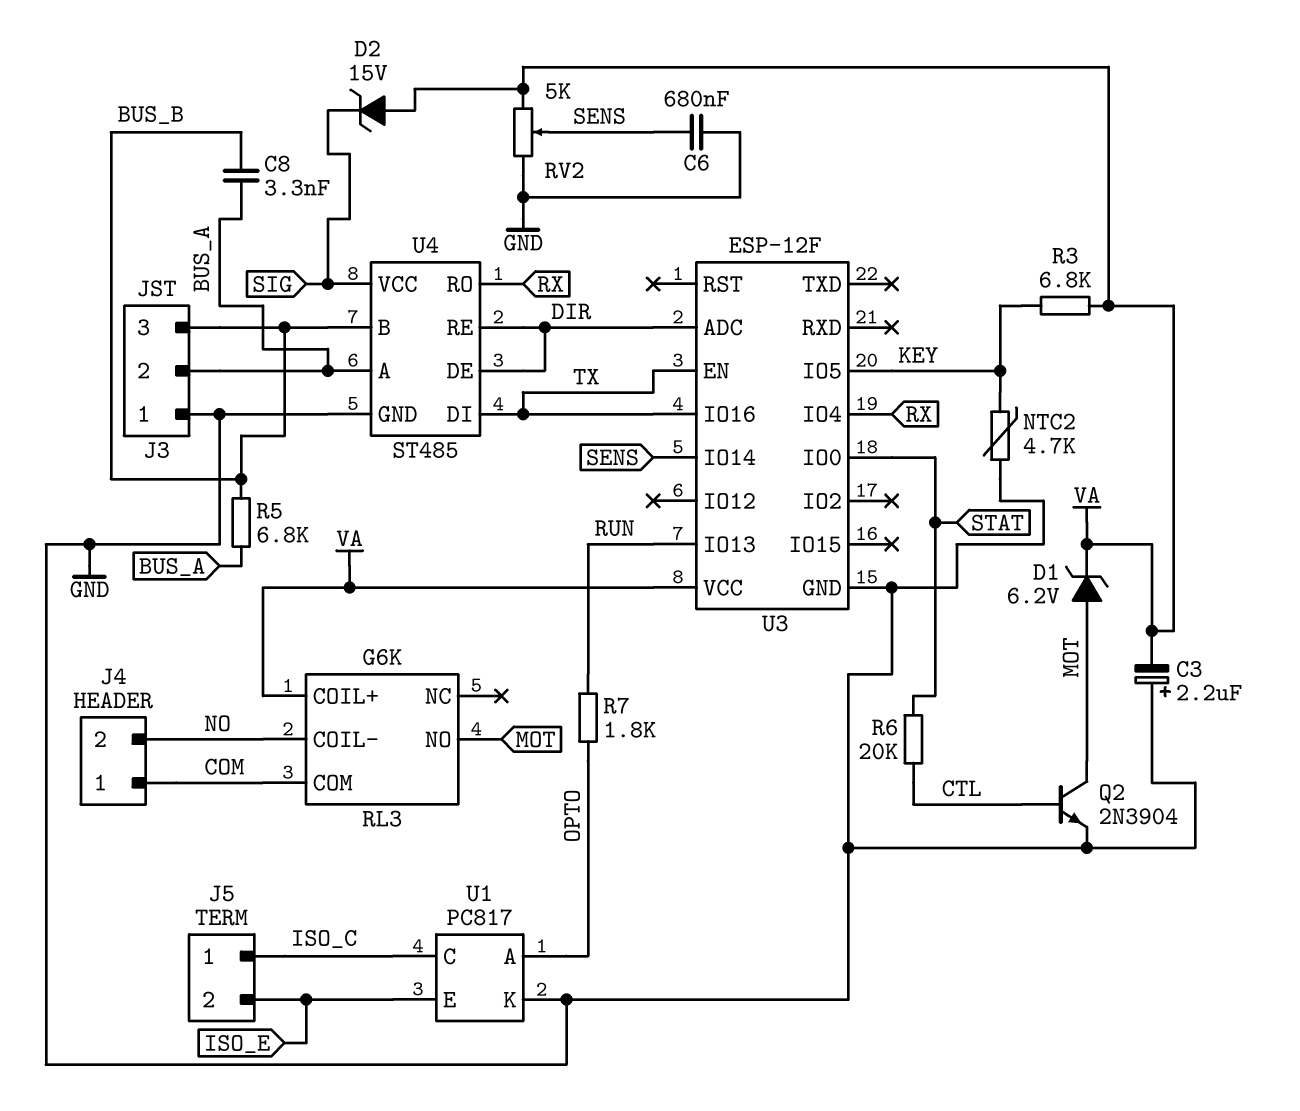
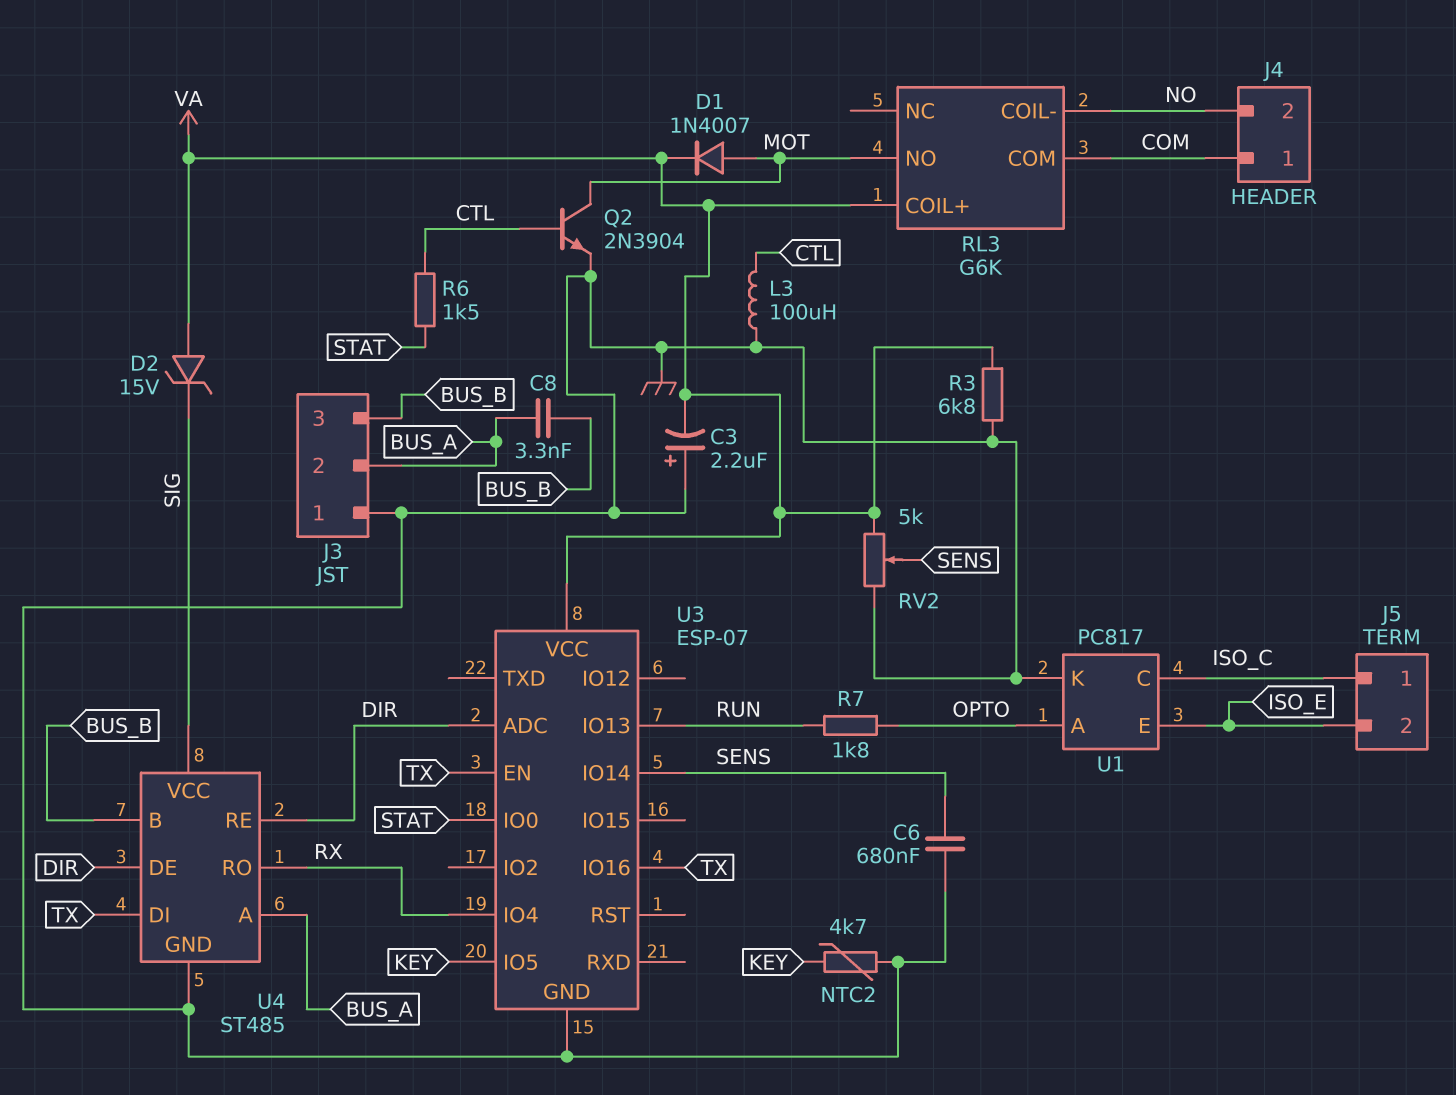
D1: zener 6.2V (A MOT, K VA) -> diode 1N4007 (A MOT, K VA)
L3: none -> 100uH (CTL, GND)
R3: 6.8k (KEY, VA) -> 6.8k (GND, VA)
R5: 6.8k (BUS_A, BUS_B) -> none
R6: 20k (CTL, STAT) -> 1.5k (CTL, STAT)
U3: ESP-12F -> ESP-07

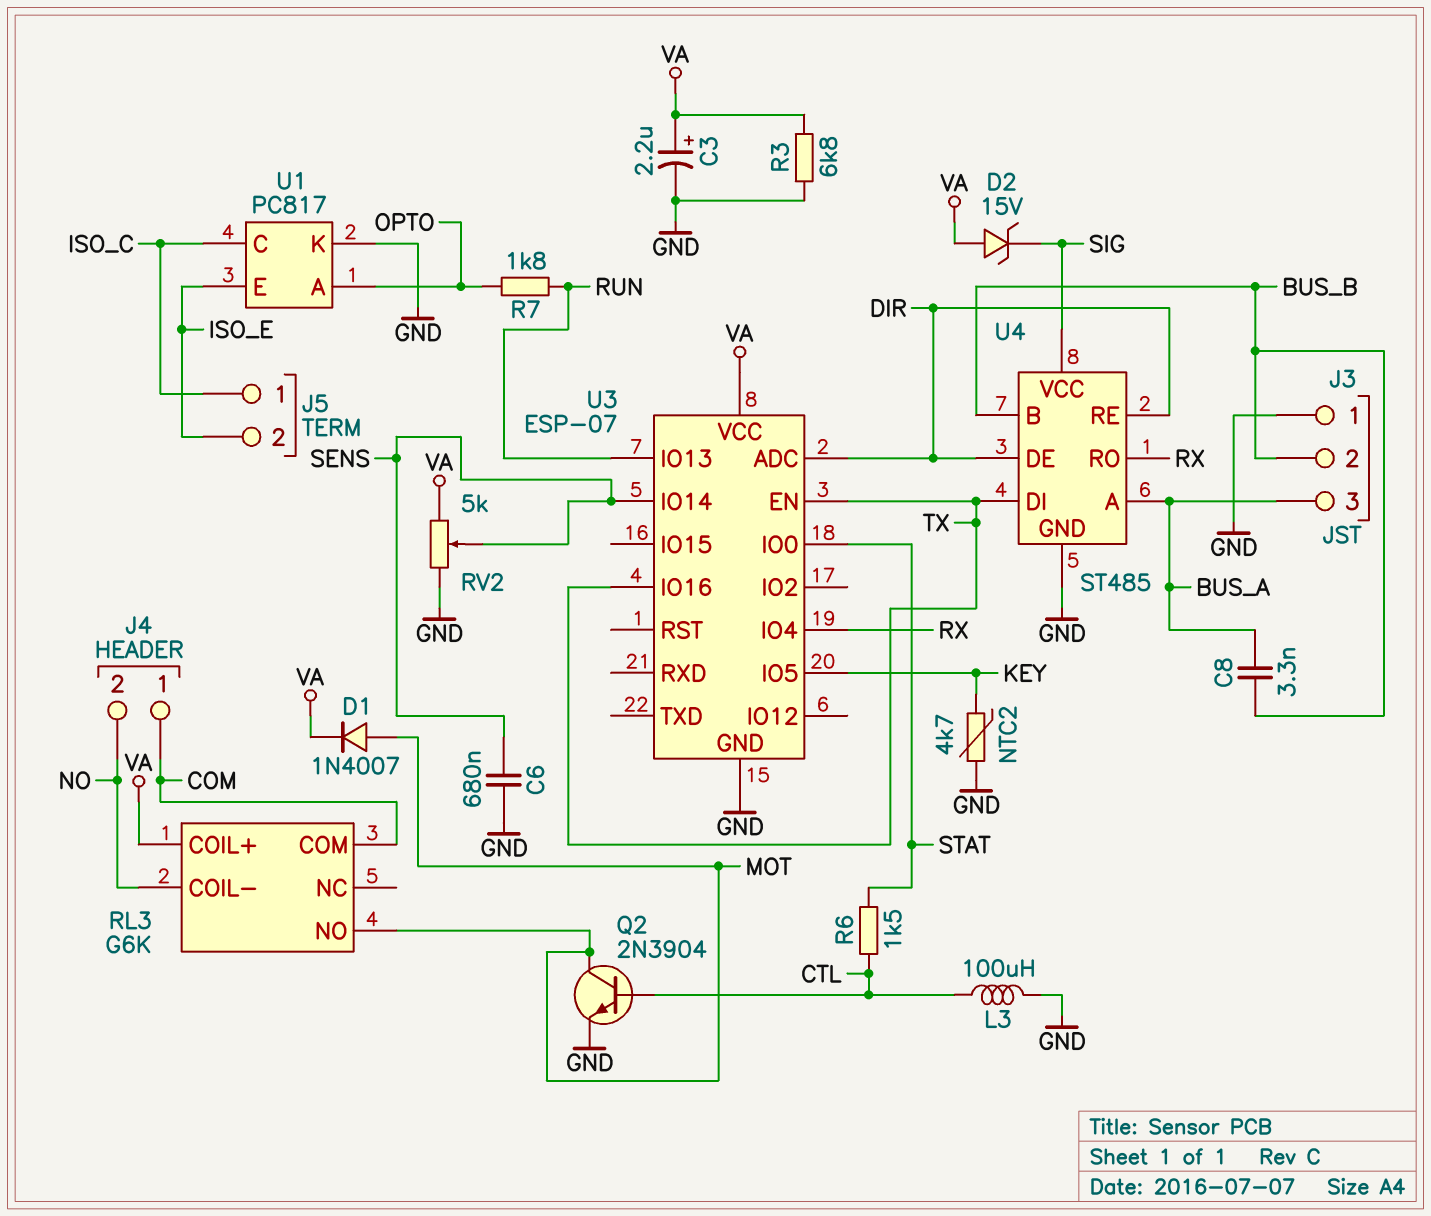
C3: 2.2uF (plus GND, minus VA) -> 2.2uF (plus VA, minus GND)
J3 pin 2: BUS_A -> BUS_B
J3 pin 3: BUS_B -> BUS_A

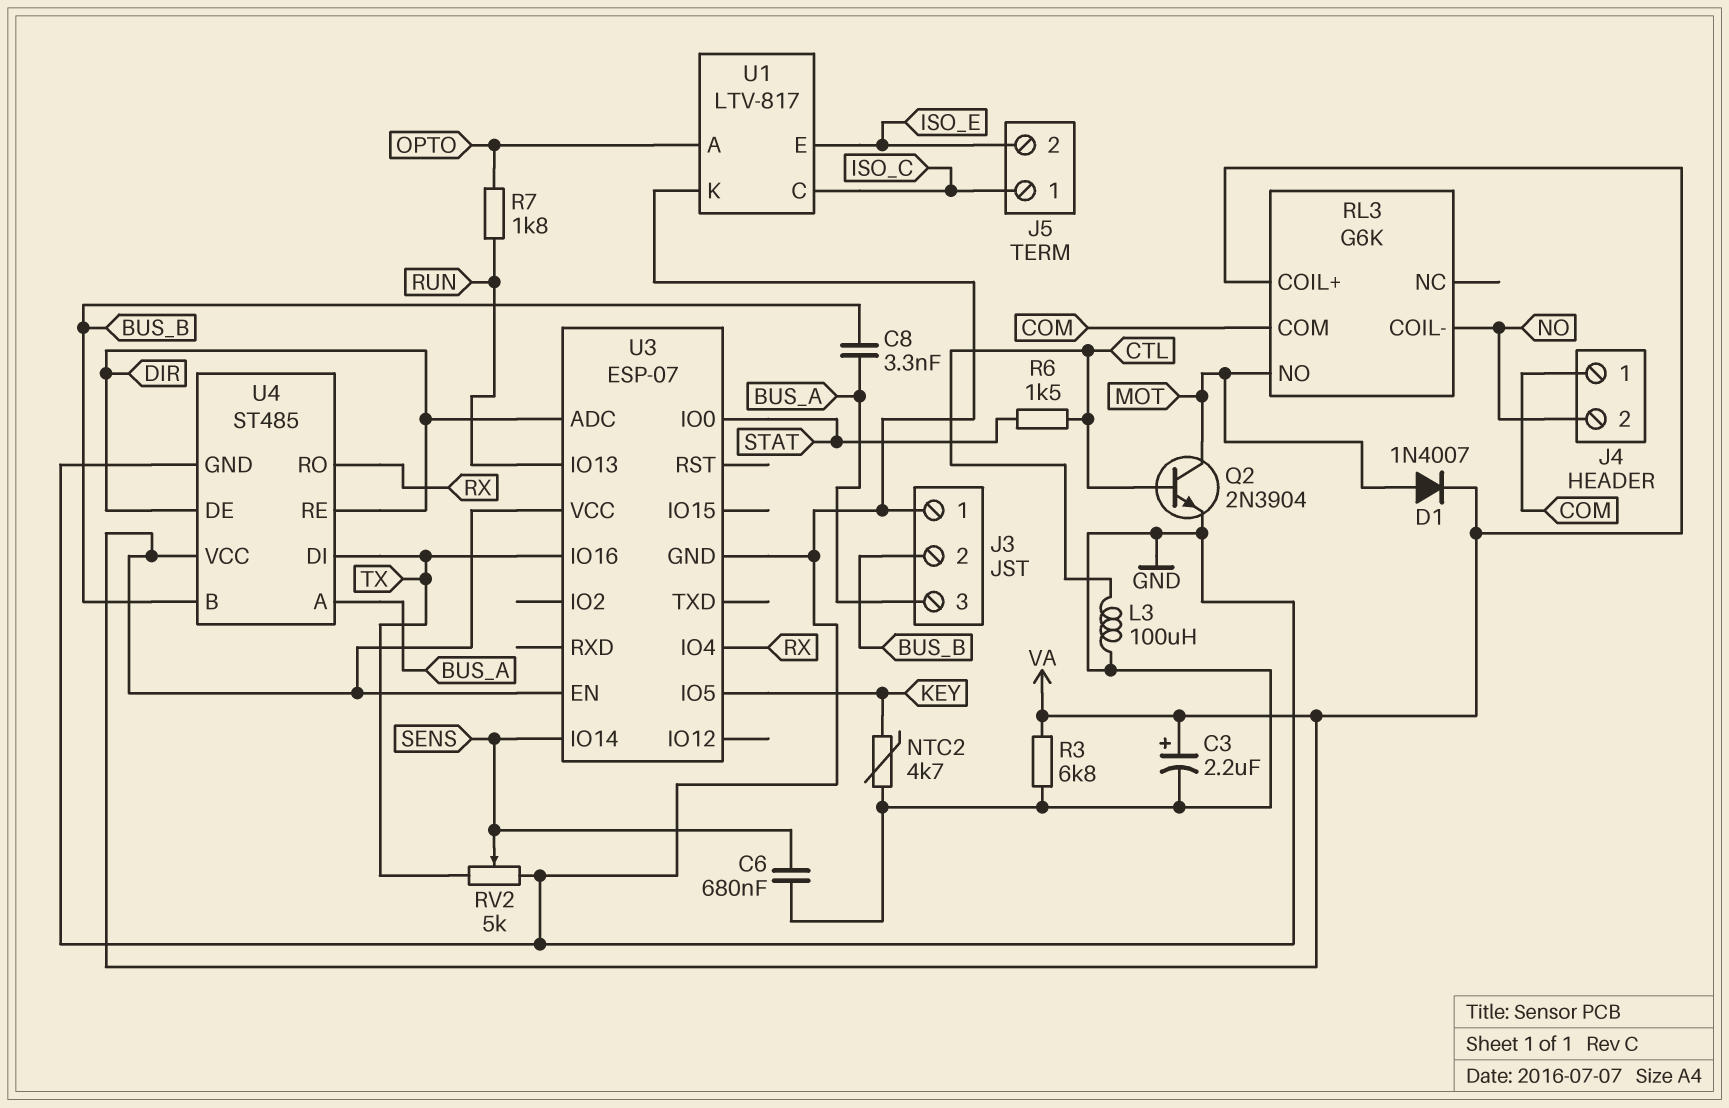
D2: zener 15V (A VA, K SIG) -> none
RV2: 5k (GND, VA, wiper SENS) -> 5k (GND, TX, wiper SENS)
U1: PC817 -> LTV-817
U3 pin EN: TX -> VA
U4 pin VCC: SIG -> VA

